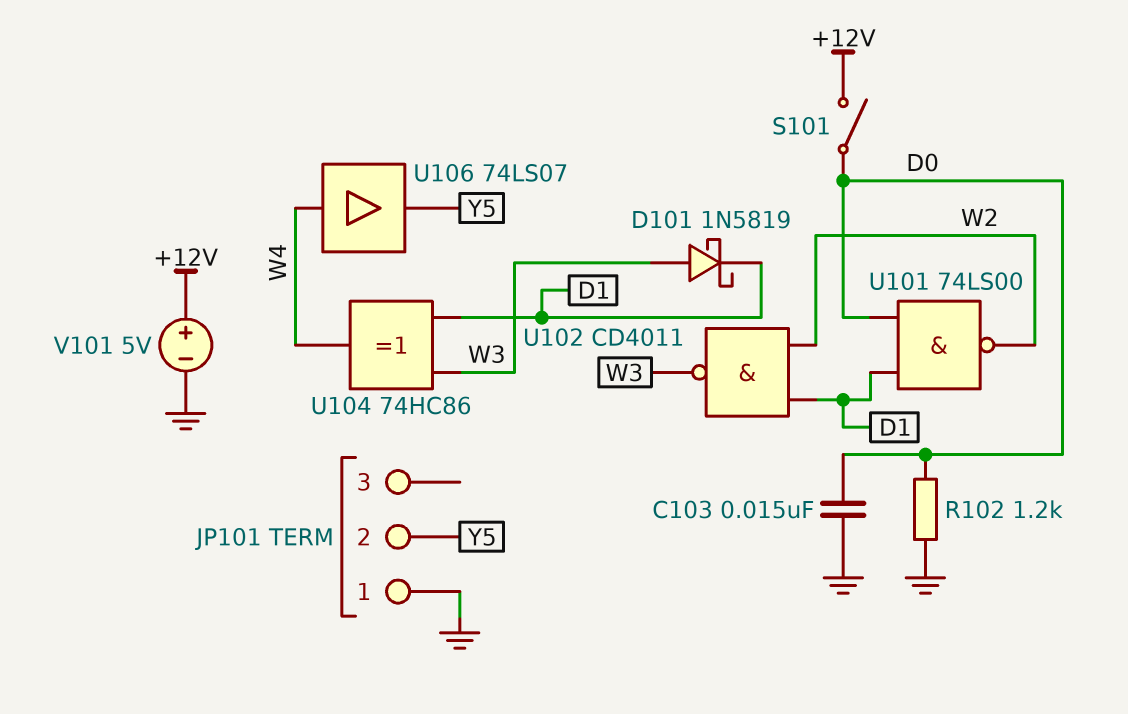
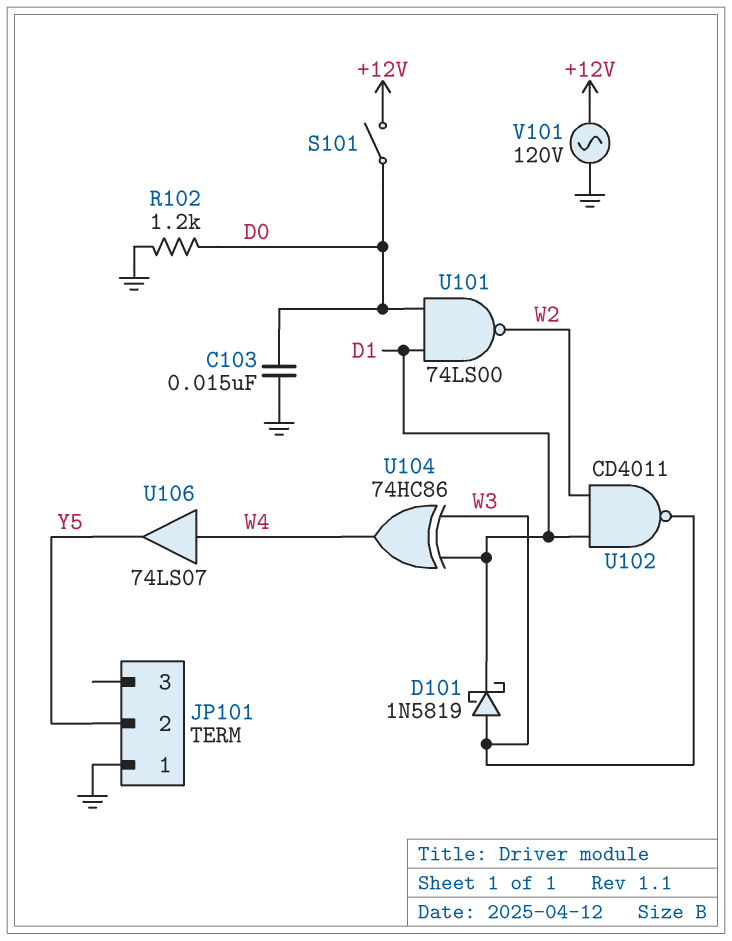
V101: 5V (plus +12V, minus GND) -> AC 120V (+12V, GND)

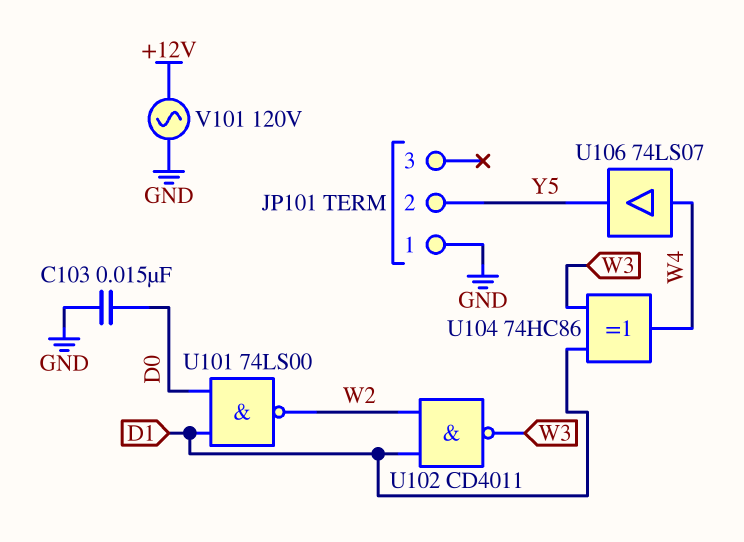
D101: schottky 1N5819 (A W3, K D1) -> none
R102: 1.2k (D0, GND) -> none
S101: switch (+12V, D0) -> none

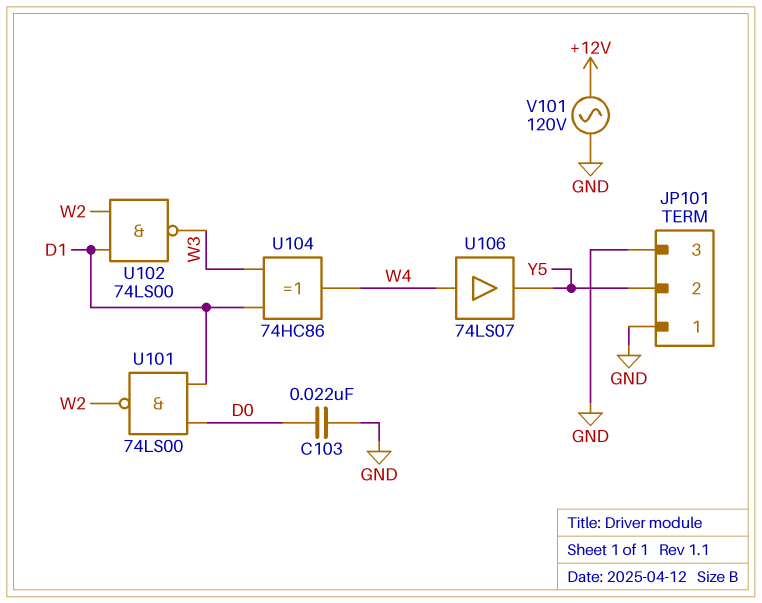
C103: 15nF (D0, GND) -> 22nF (D0, GND)
JP101 pin 3: none -> GND
U102: NAND CD4011 (in D1, in W2, out W3) -> NAND 74LS00 (in D1, in W2, out W3)

